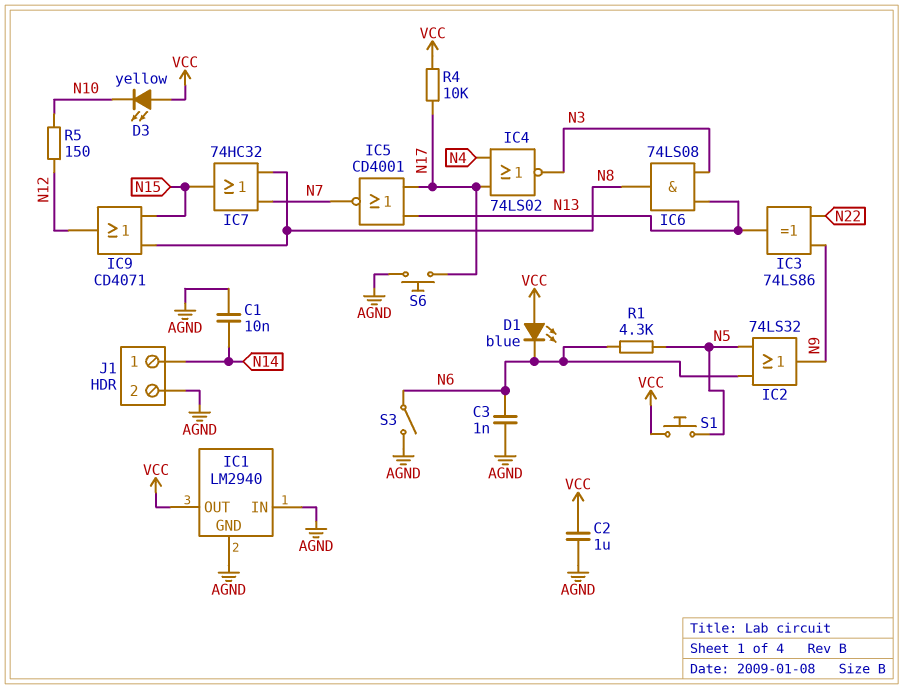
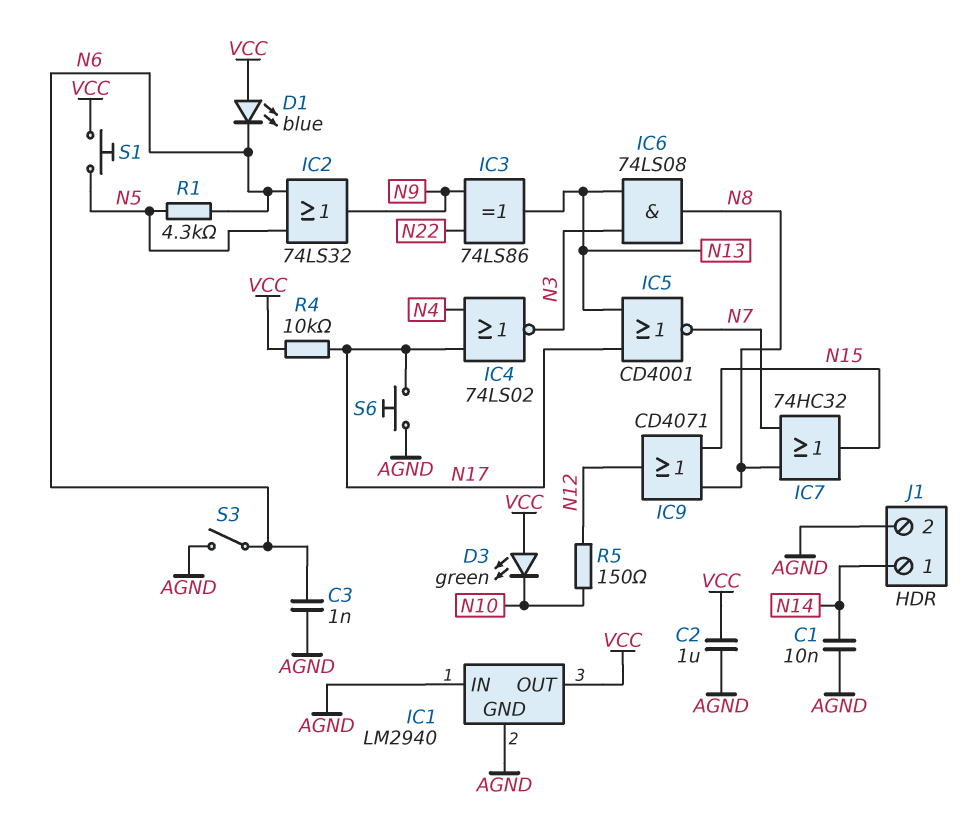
D3: LED yellow (A VCC, K N10) -> LED green (A VCC, K N10)

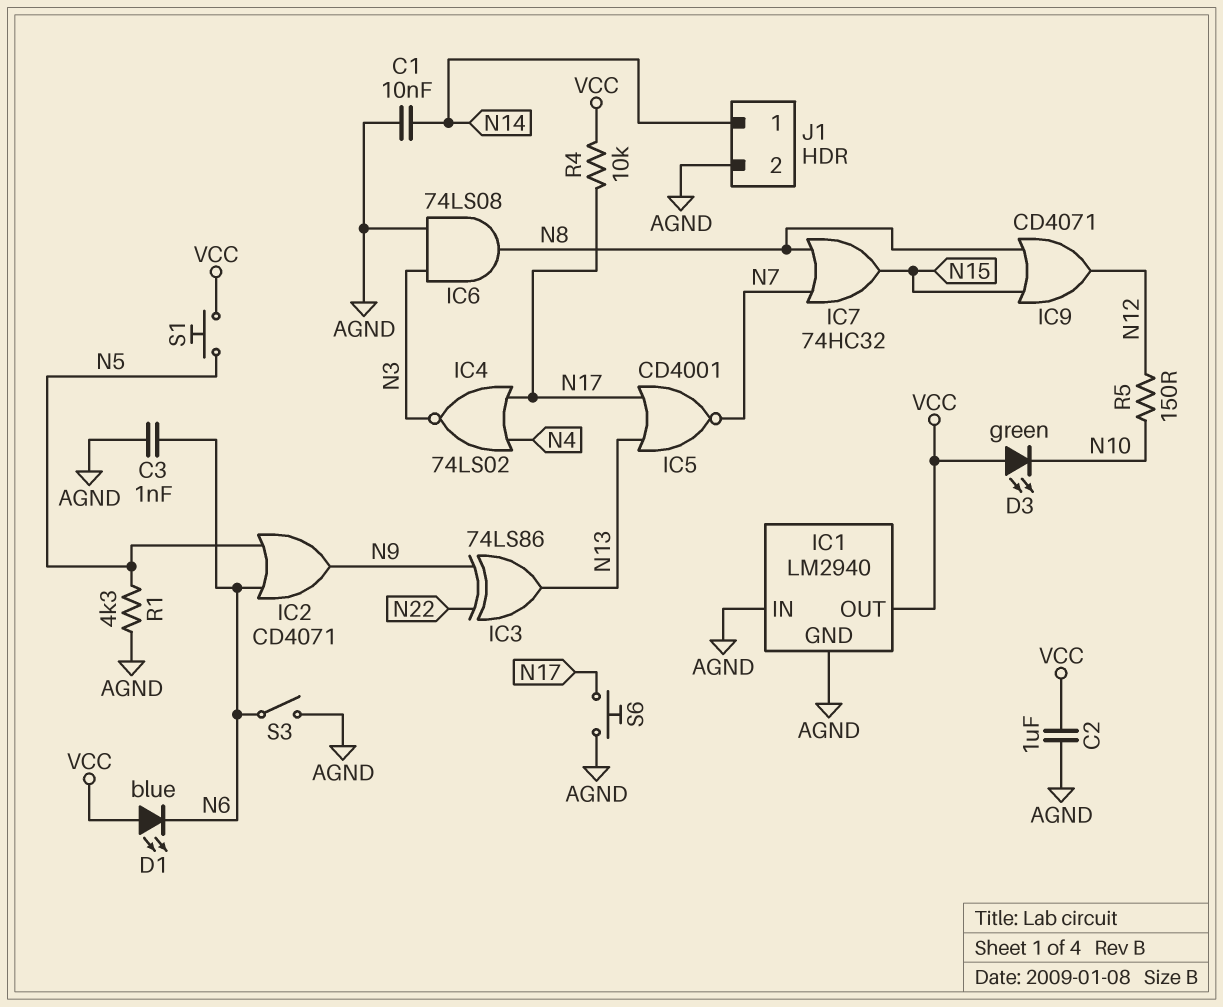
IC2: OR 74LS32 (in N5, in N6, out N9) -> OR CD4071 (in N5, in N6, out N9)
IC6: AND 74LS08 (in N3, in N13, out N8) -> AND 74LS08 (in AGND, in N3, out N8)
R1: 4.3k (N5, N6) -> 4.3k (AGND, N5)

